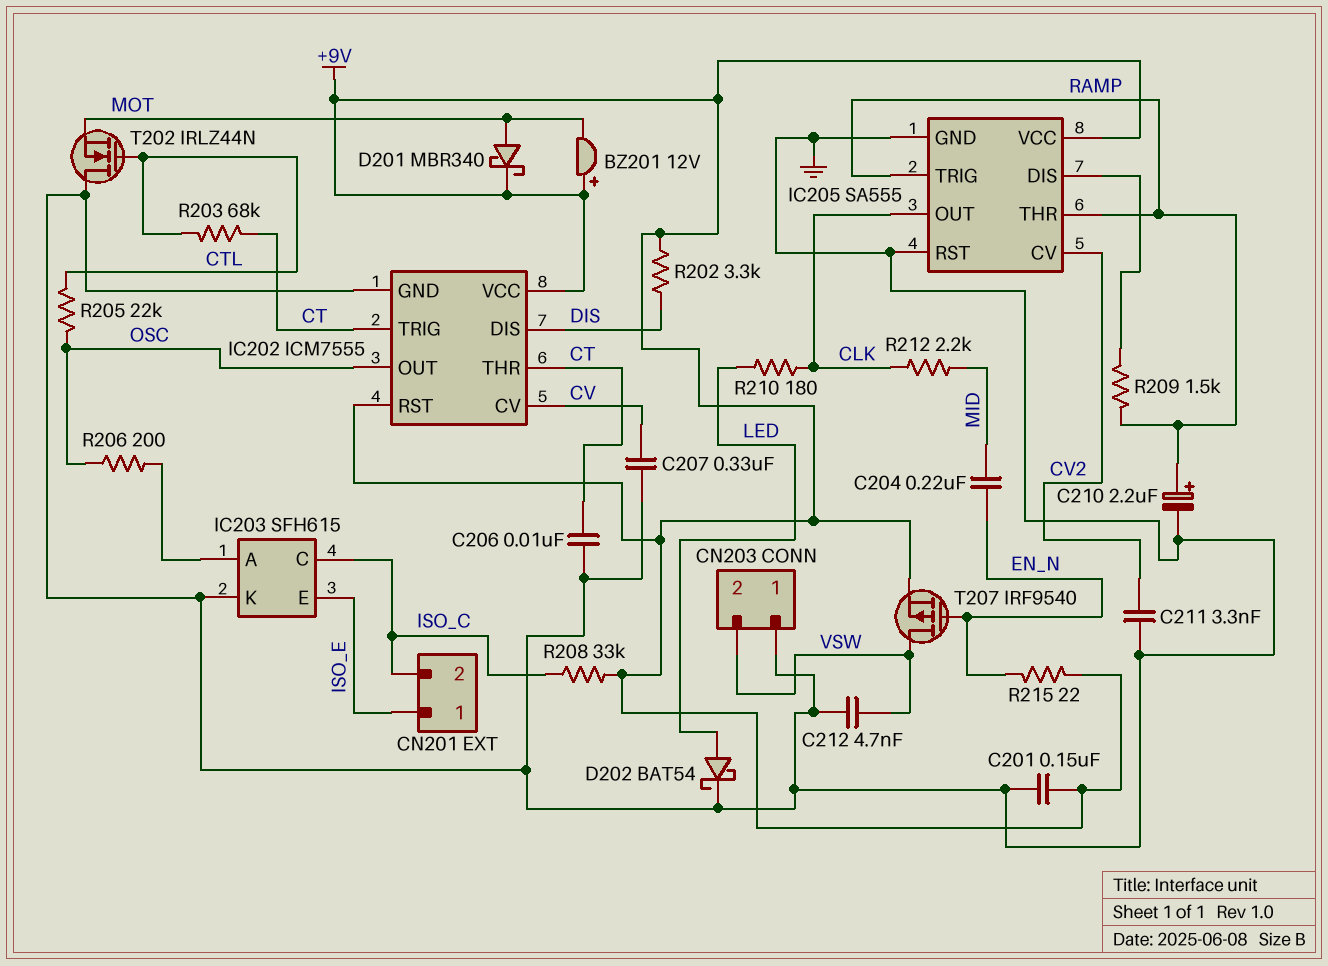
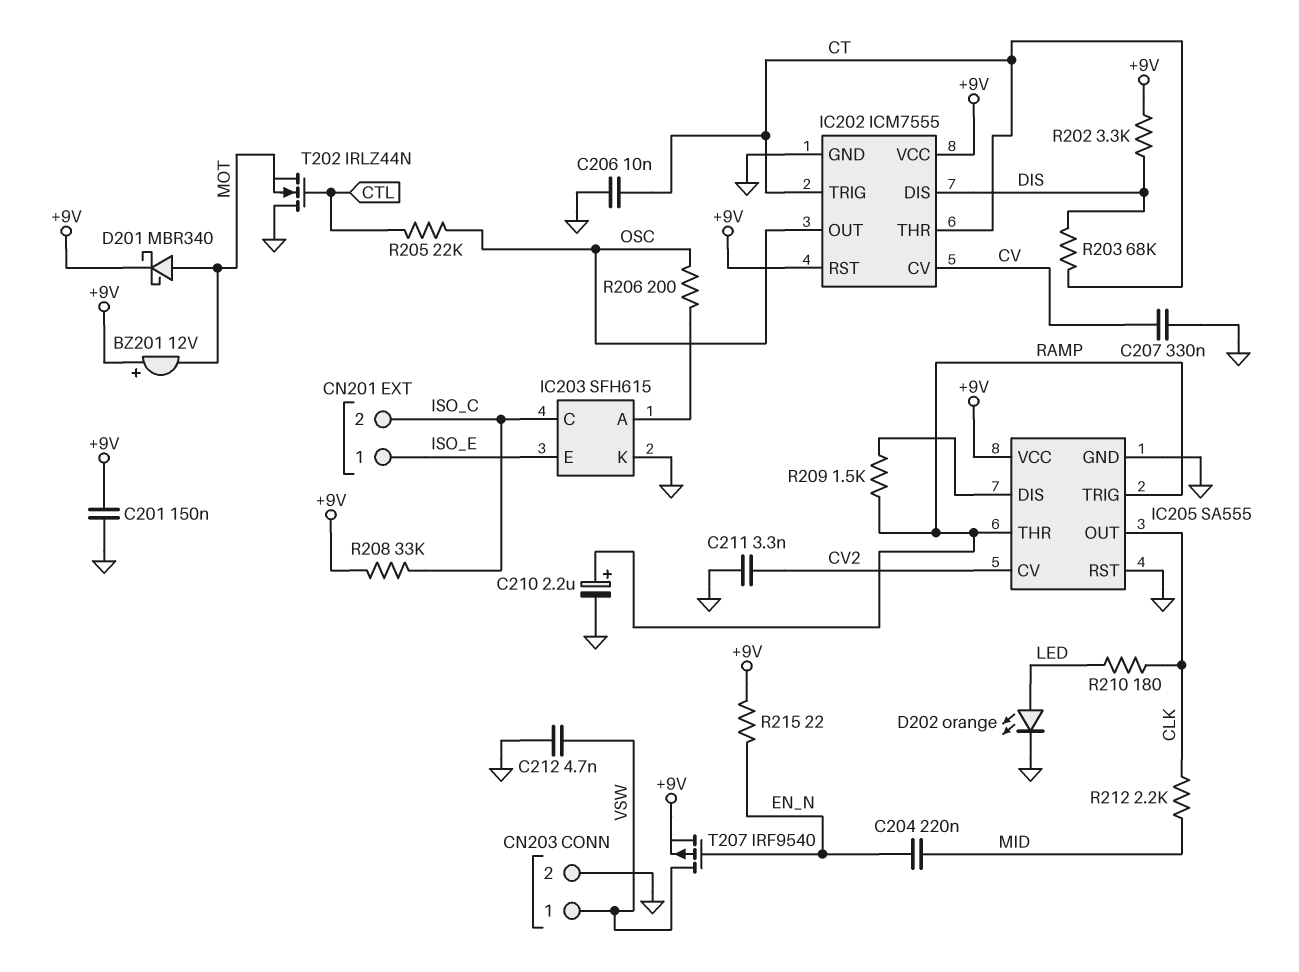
CN203 pin 1: GND -> VSW
CN203 pin 2: VSW -> GND
D202: schottky BAT54 (A LED, K GND) -> LED orange (A LED, K GND)
R203: 68k (CT, CTL) -> 68k (CT, DIS)

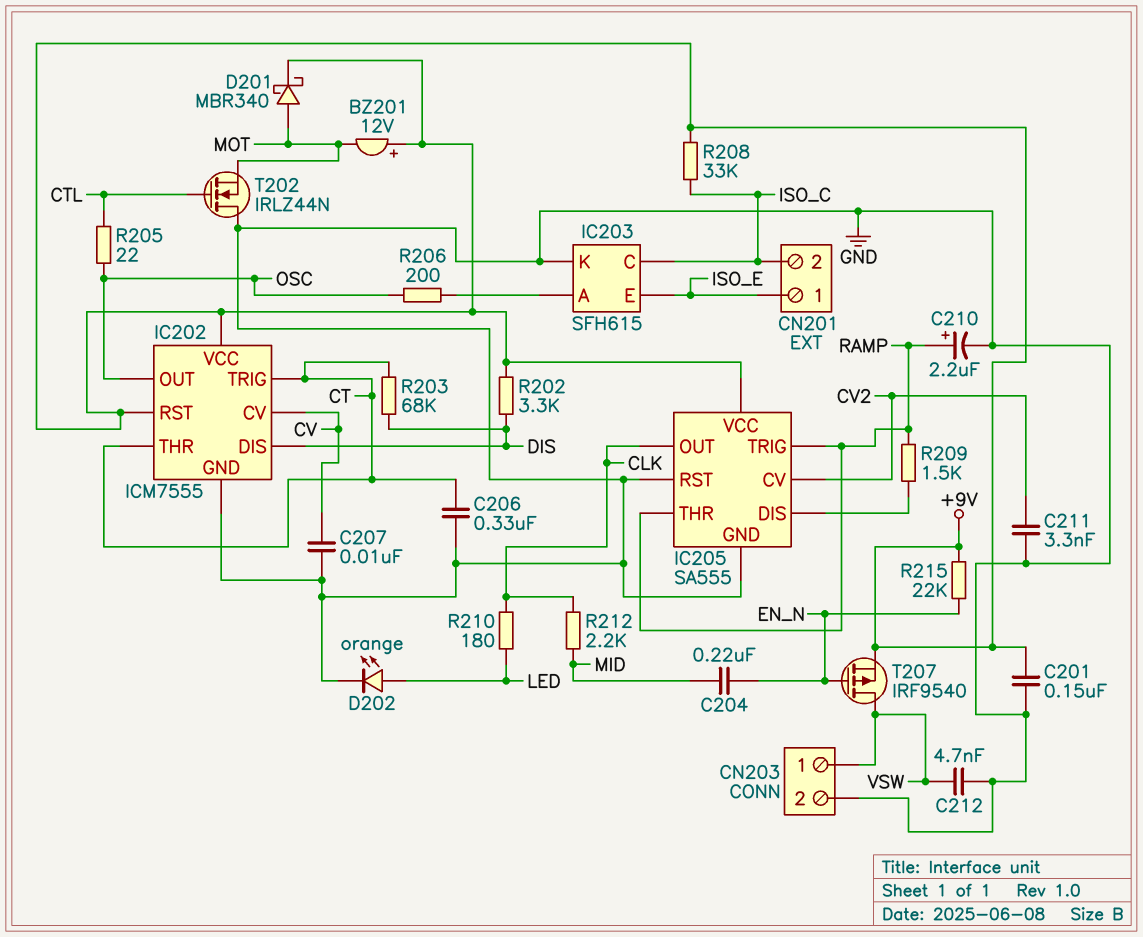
C206: 10nF (CT, GND) -> 330nF (CT, GND)
C207: 330nF (CV, GND) -> 10nF (CV, GND)
R205: 22k (CTL, OSC) -> 22 (CTL, OSC)
R215: 22 (+9V, EN_N) -> 22k (+9V, EN_N)

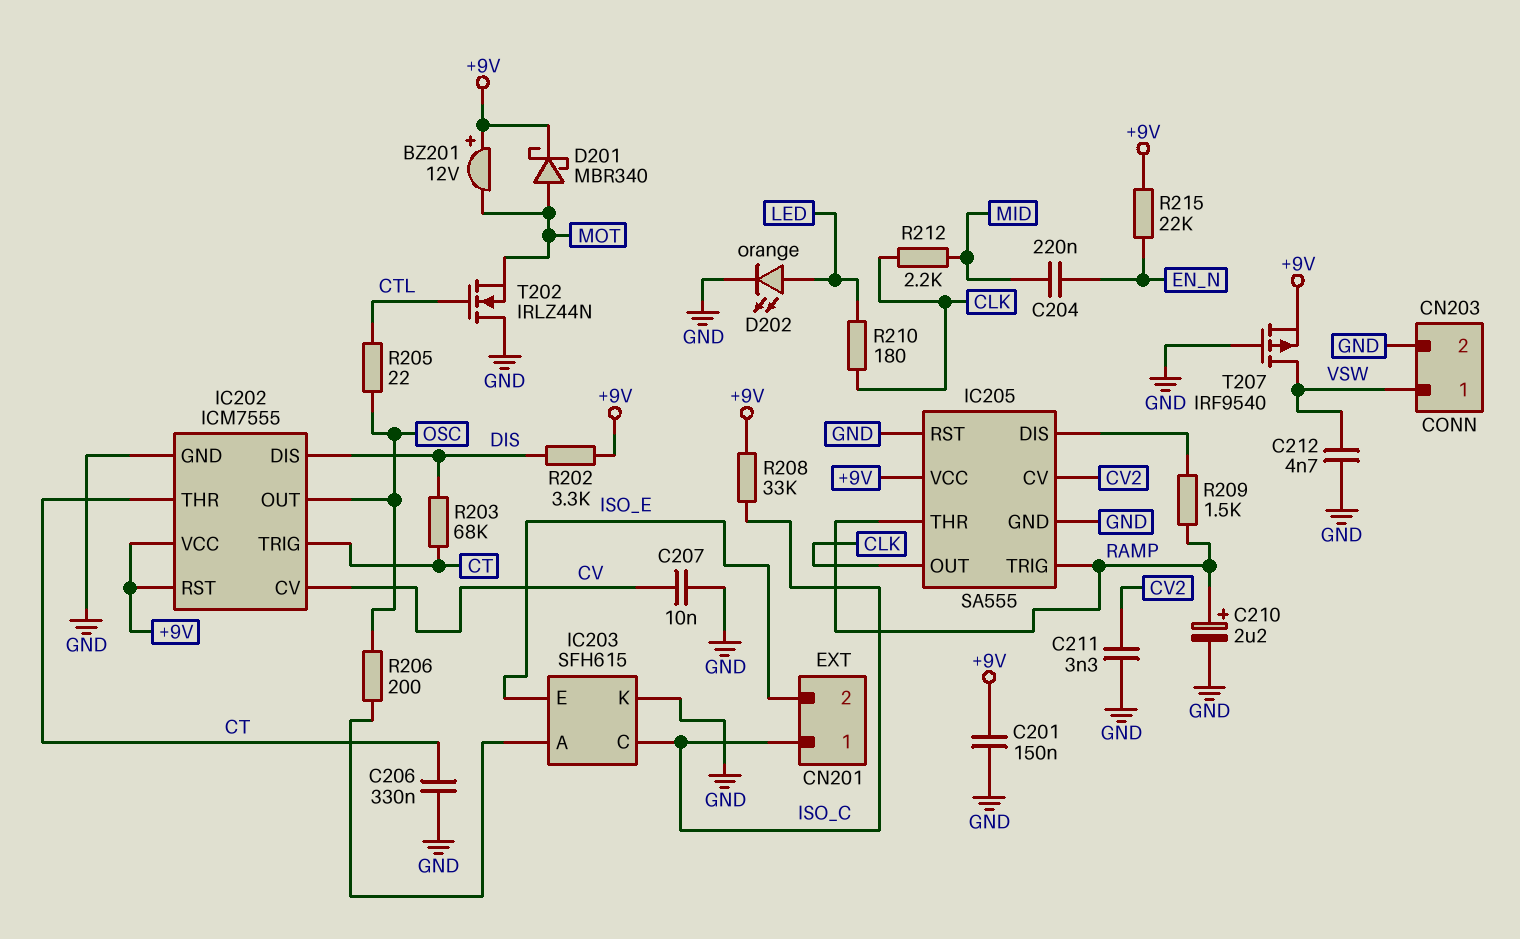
CN201 pin 1: ISO_E -> ISO_C
CN201 pin 2: ISO_C -> ISO_E
T207: PMOS IRF9540 (G EN_N, D VSW, S +9V) -> PMOS IRF9540 (G GND, D VSW, S +9V)

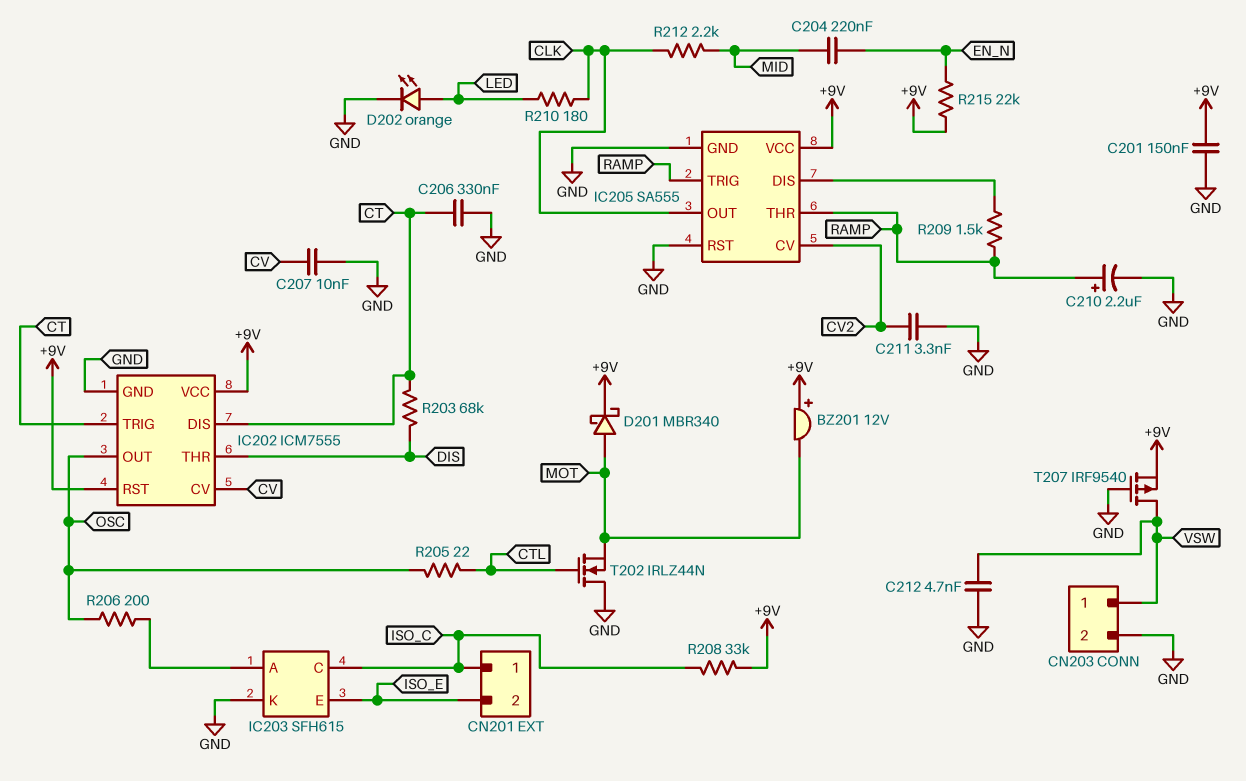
IC202 pin DIS: DIS -> CT
IC202 pin THR: CT -> DIS
R202: 3.3k (+9V, DIS) -> none

